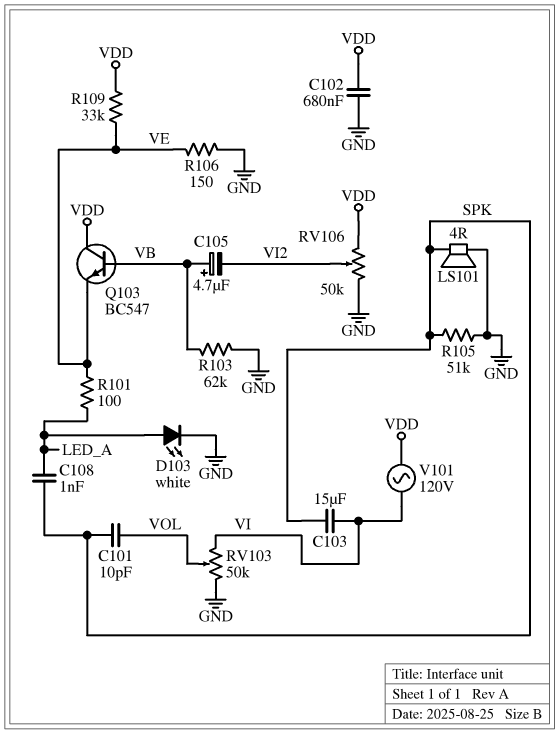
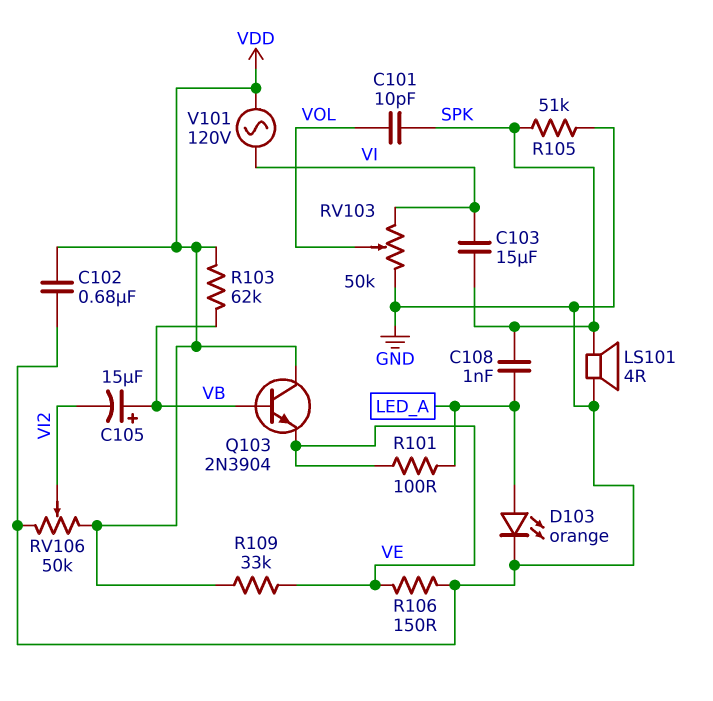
C105: 4.7uF (plus VB, minus VI2) -> 15uF (plus VB, minus VI2)
D103: LED white (A LED_A, K GND) -> LED orange (A LED_A, K GND)
Q103: NPN BC547 (B VB, C VDD, E VE) -> NPN 2N3904 (B VB, C VDD, E VE)
R103: 62k (GND, VB) -> 62k (VB, VDD)

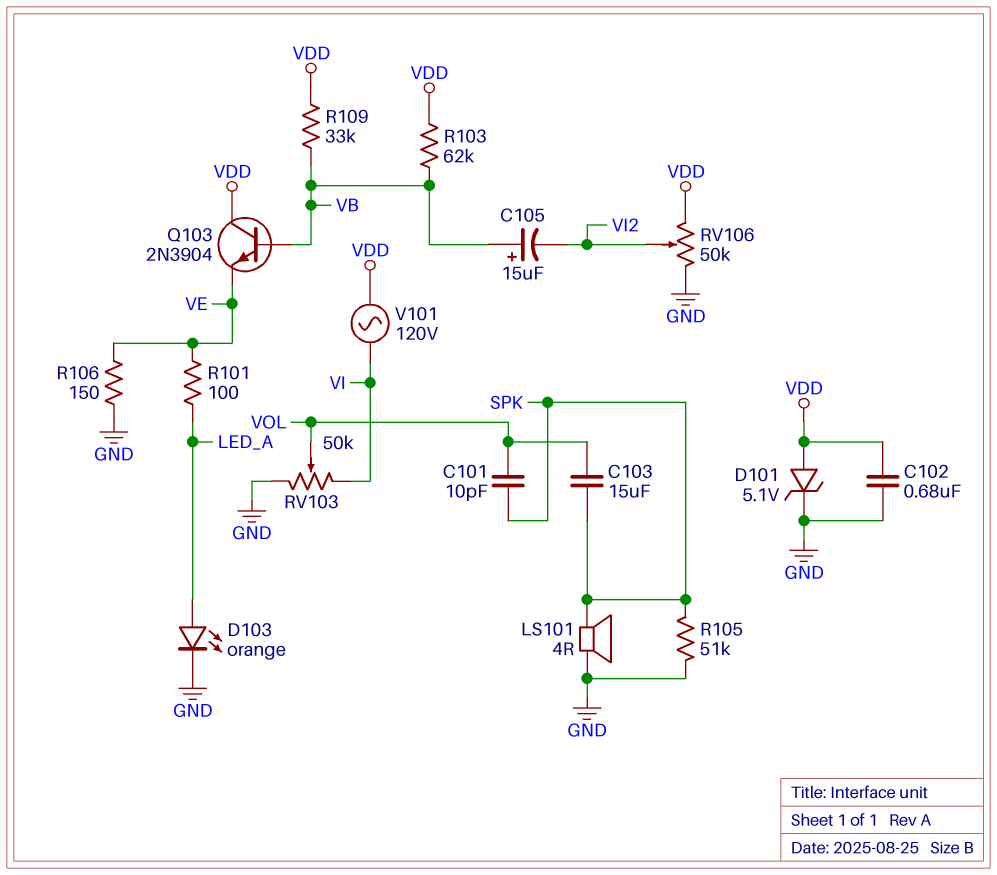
C103: 15uF (SPK, VI) -> 15uF (SPK, VOL)
C108: 1nF (LED_A, SPK) -> none
D101: none -> zener 5.1V (A VDD, K GND)
R109: 33k (VDD, VE) -> 33k (VB, VDD)

